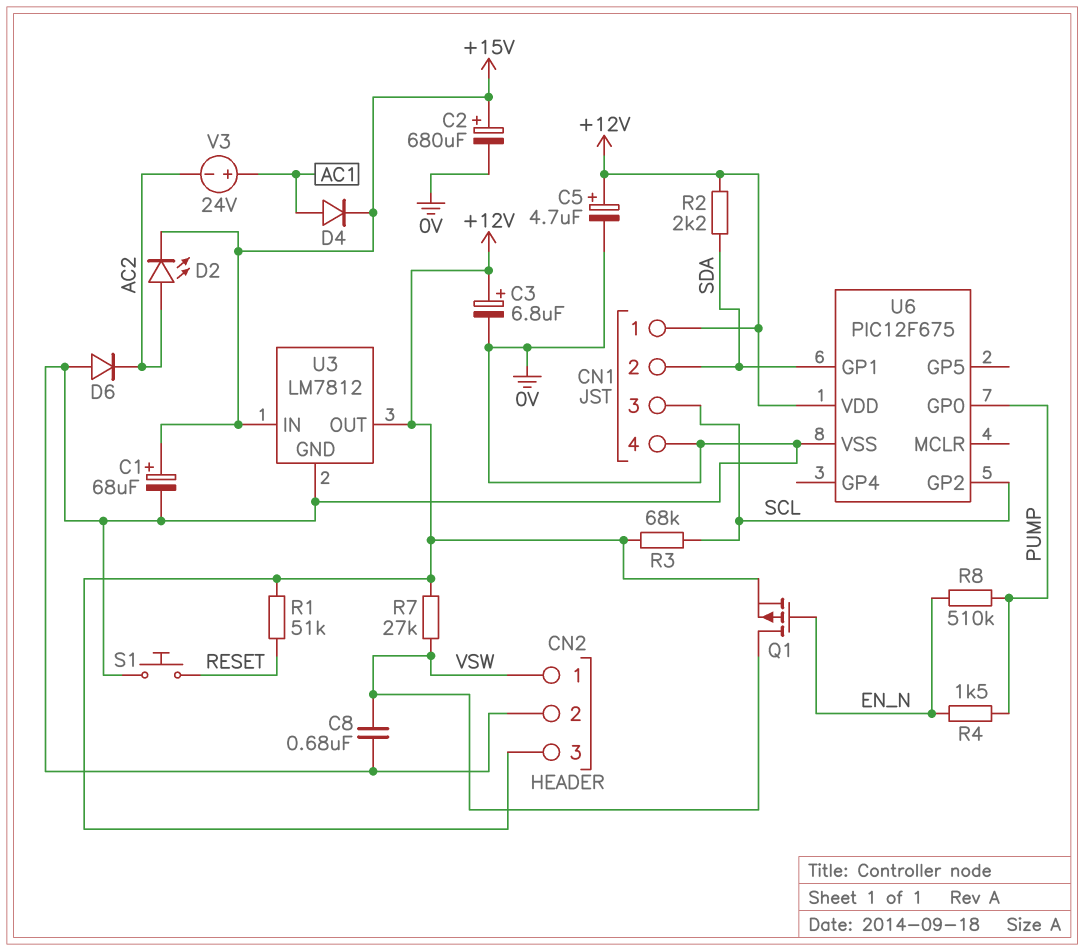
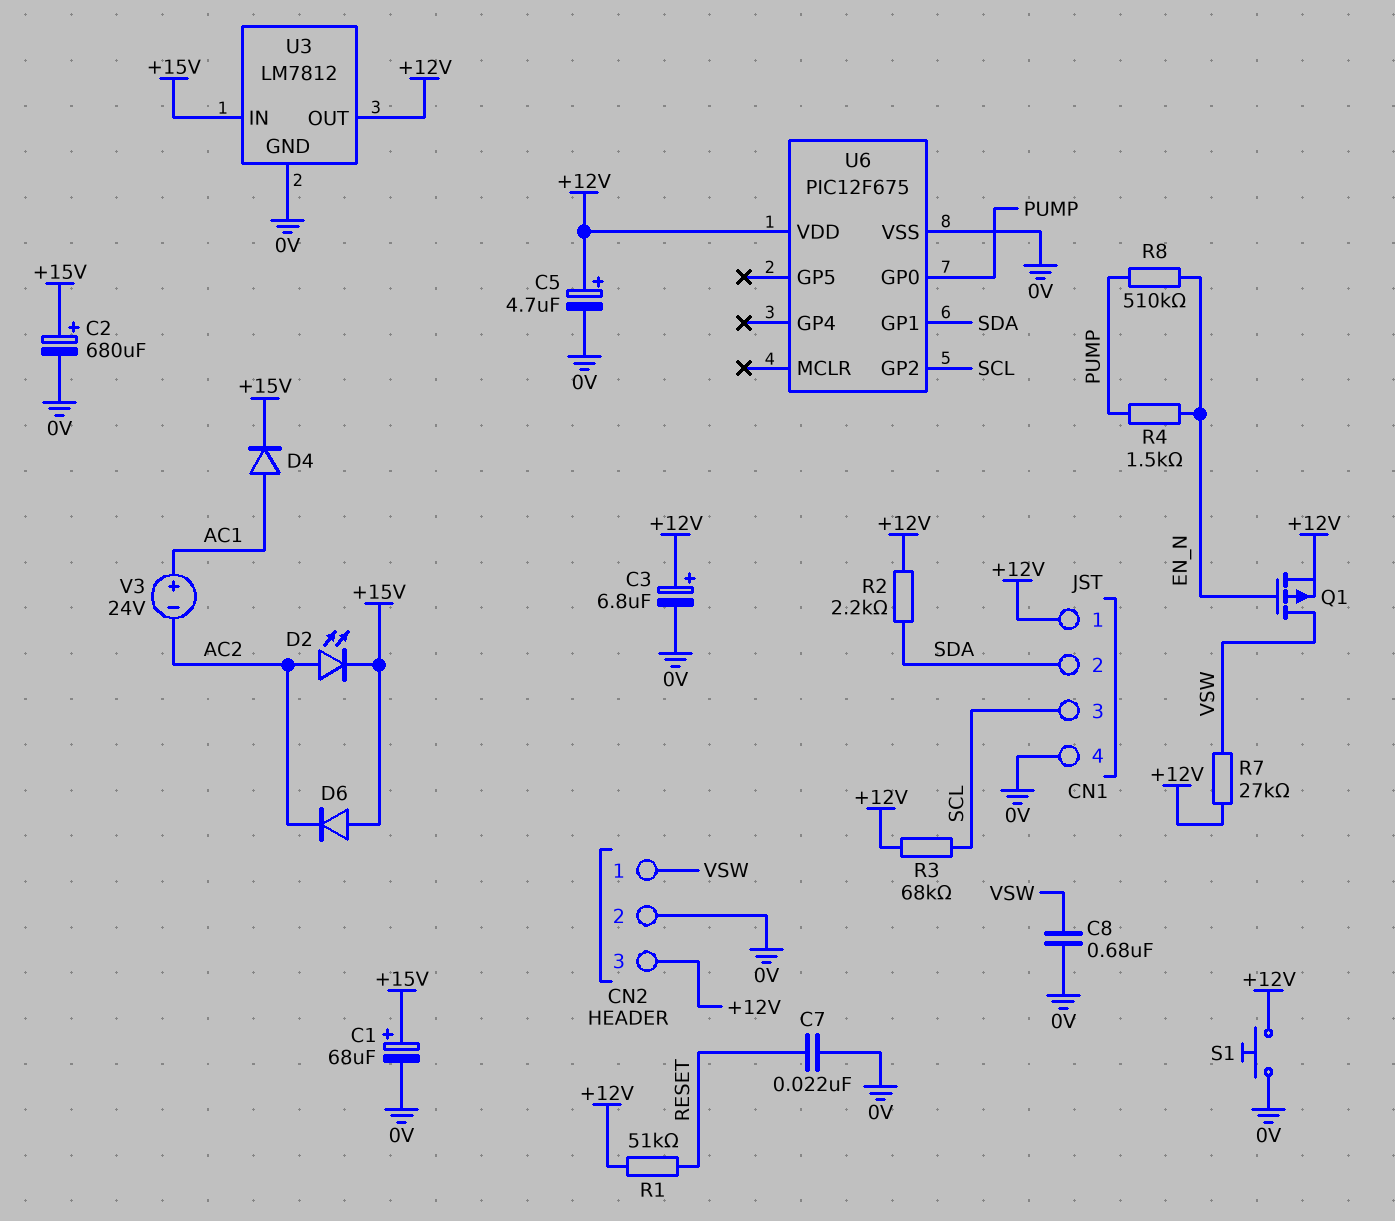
C7: none -> 22nF (0V, RESET)
D6: diode (A 0V, K AC2) -> diode (A +15V, K AC2)
S1: button (0V, RESET) -> button (+12V, 0V)

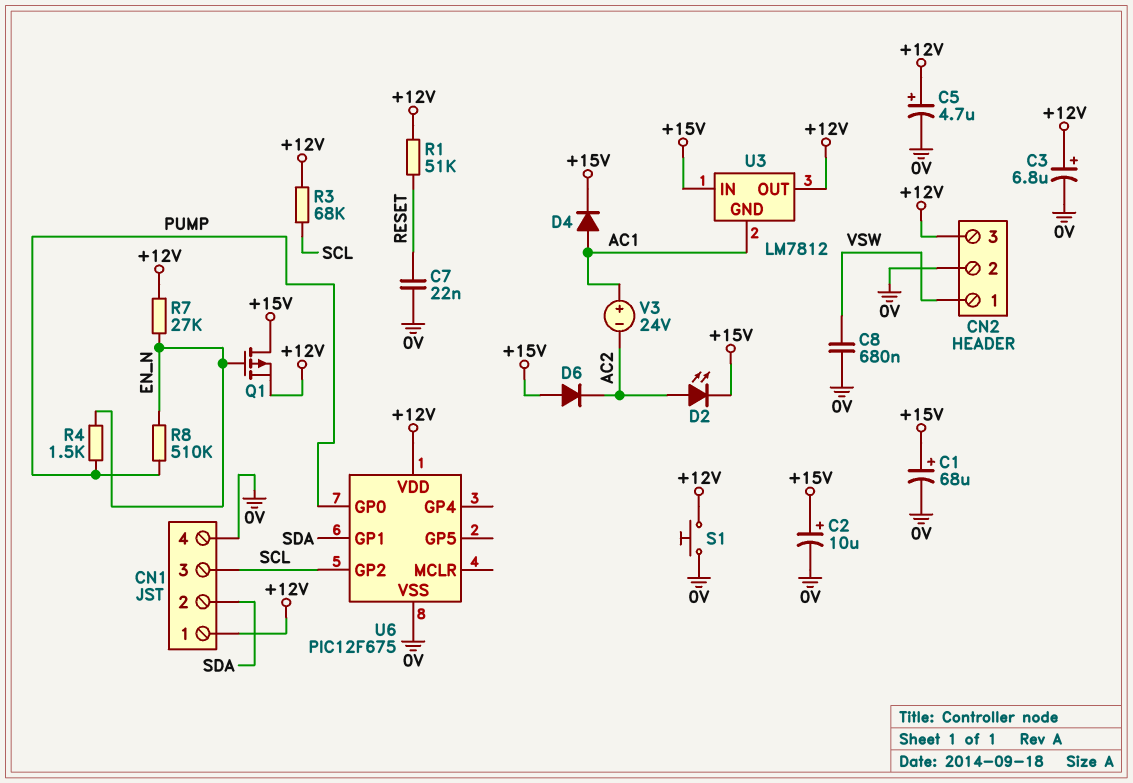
C2: 680uF (plus +15V, minus 0V) -> 10uF (plus +15V, minus 0V)
Q1: PMOS (G EN_N, D VSW, S +12V) -> PMOS (G EN_N, D +15V, S +12V)
R2: 2.2k (+12V, SDA) -> none
R7: 27k (+12V, VSW) -> 27k (+12V, EN_N)
U3 pin GND: 0V -> AC1

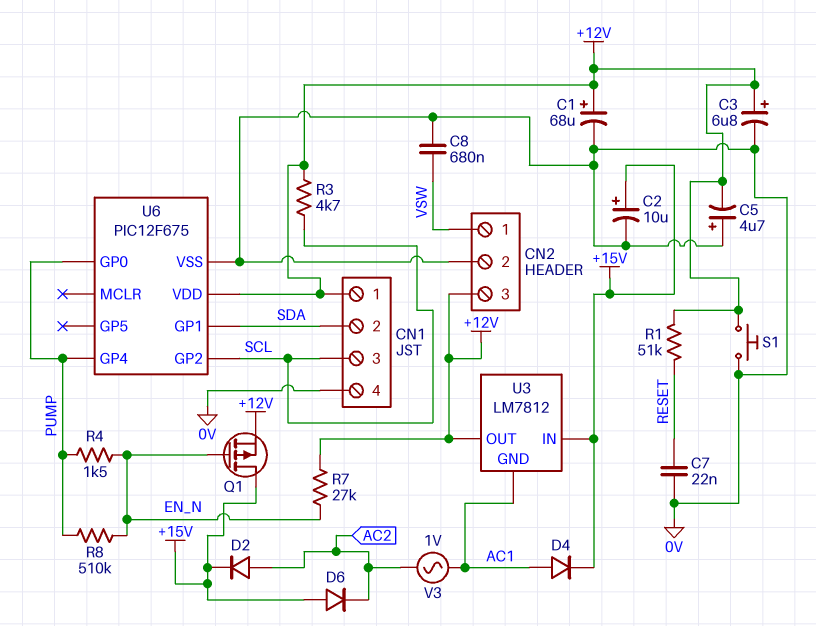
C1: 68uF (plus +15V, minus 0V) -> 68uF (plus +12V, minus 0V)
C5: 4.7uF (plus +12V, minus 0V) -> 4.7uF (plus 0V, minus +12V)
D2: LED (A AC2, K +15V) -> diode (A AC2, K +15V)
R3: 68k (+12V, SCL) -> 4.7k (+12V, SCL)
U6 pin GP4: none -> PUMP
V3: 24V (plus AC1, minus AC2) -> AC 1V (AC1, AC2)

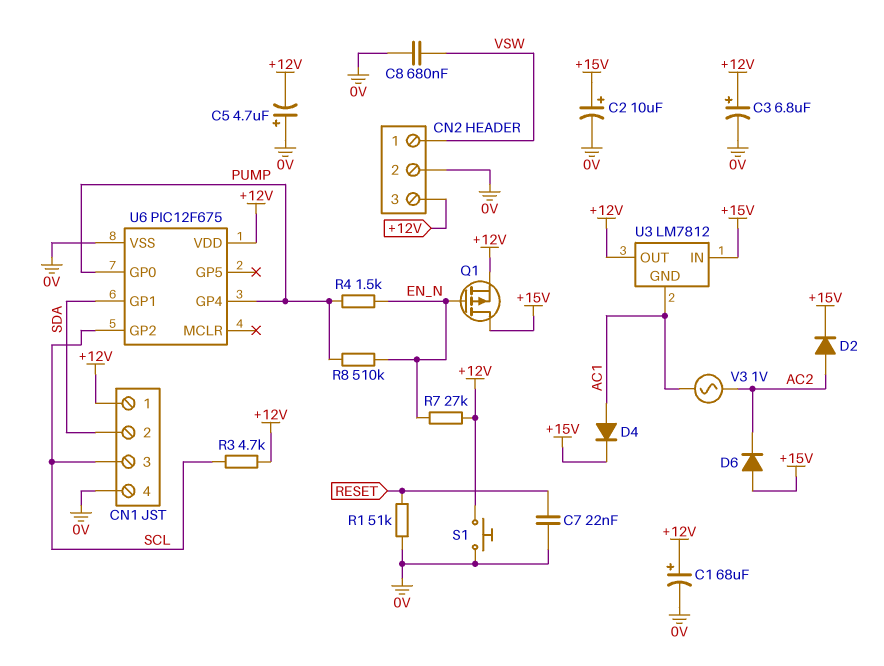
R1: 51k (+12V, RESET) -> 51k (0V, RESET)

